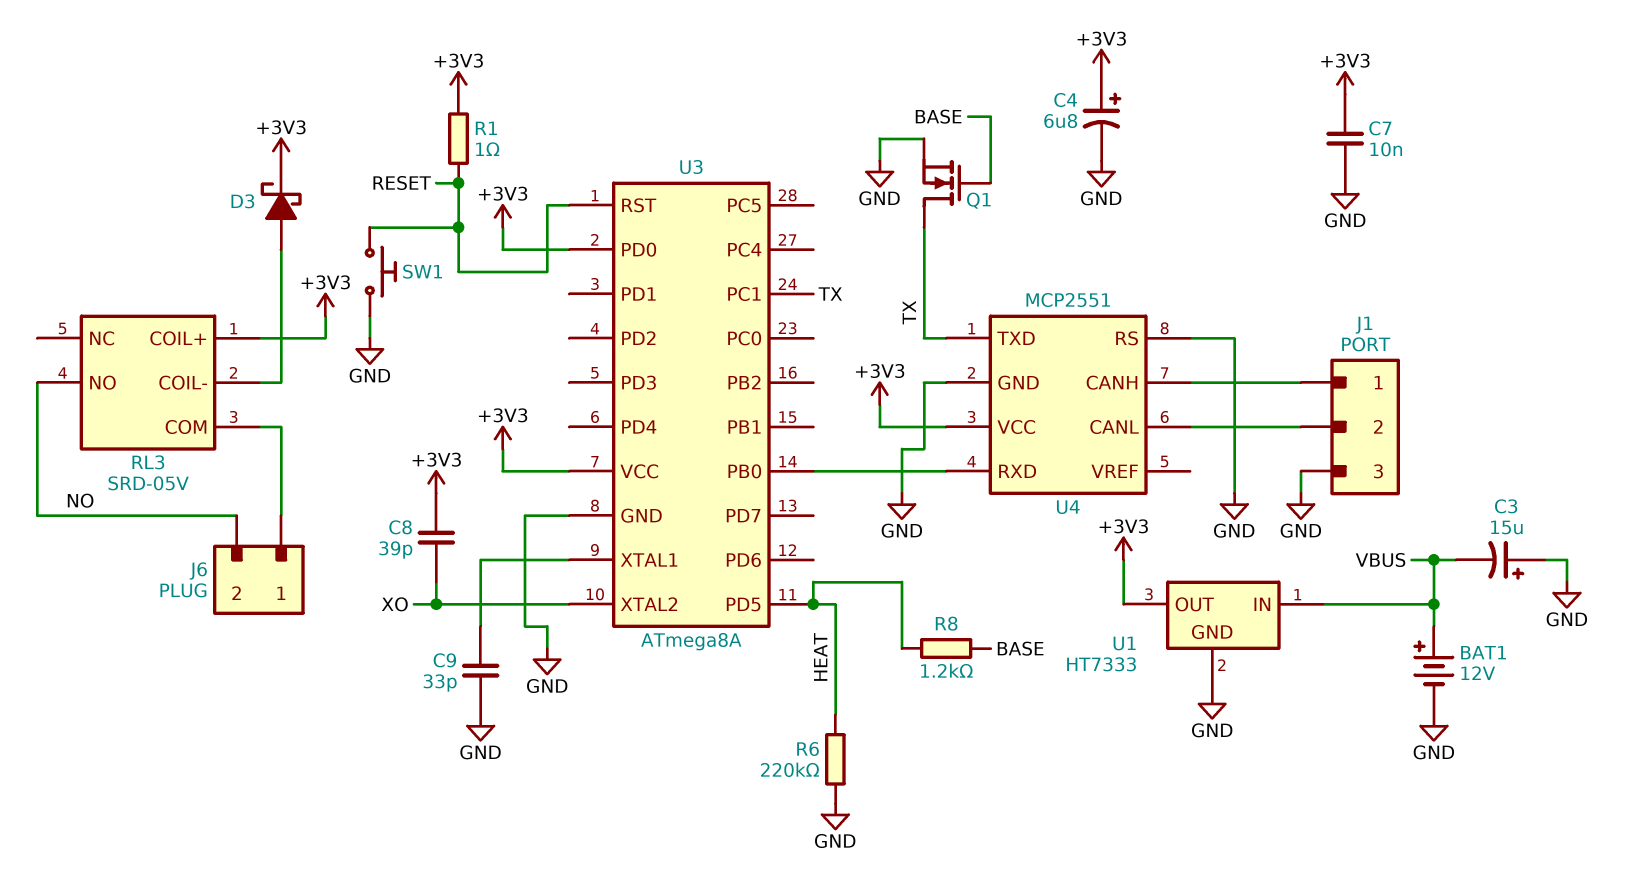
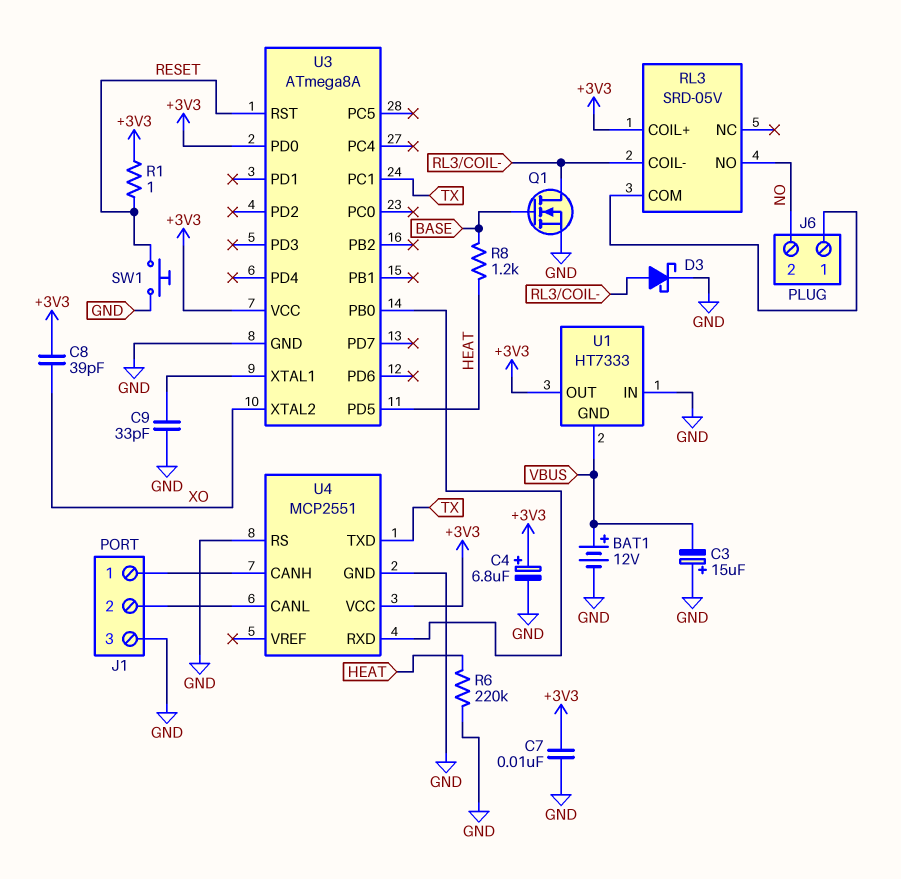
D3: schottky (A RL3/COIL-, K +3V3) -> schottky (A RL3/COIL-, K GND)
Q1: NMOS (G BASE, D TX, S GND) -> NMOS (G BASE, D RL3/COIL-, S GND)
U1 pin GND: GND -> VBUS
U1 pin IN: VBUS -> GND

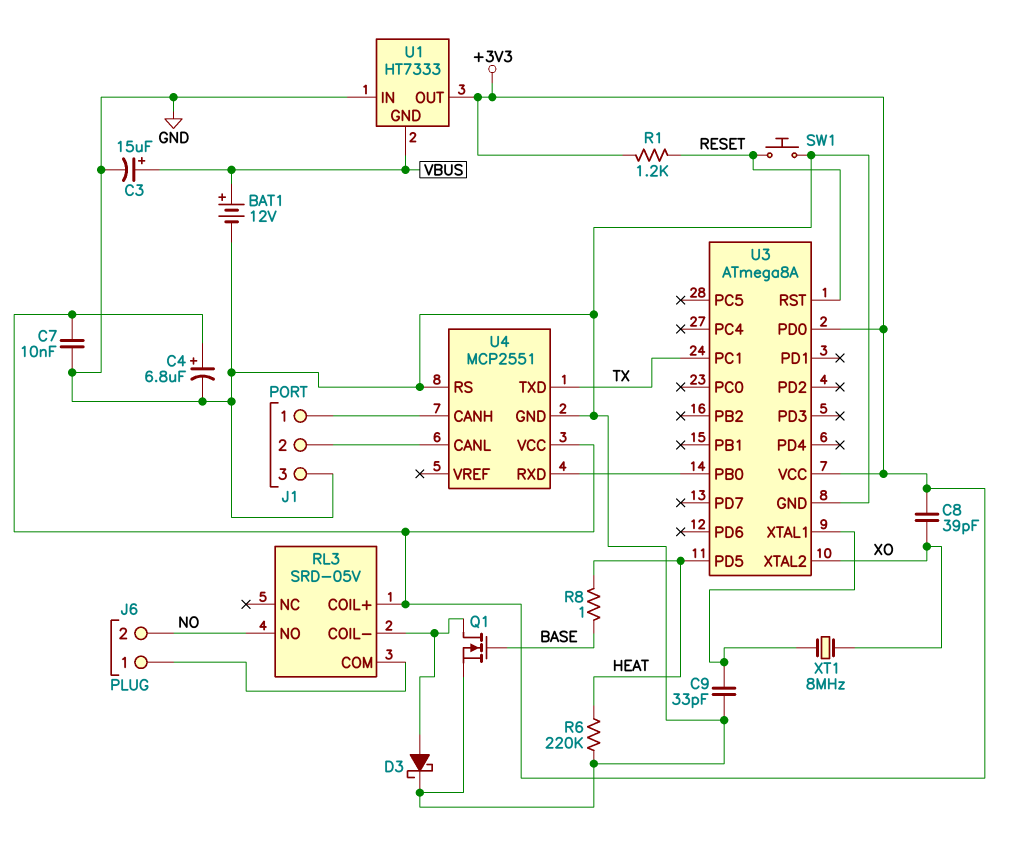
C3: 15uF (plus GND, minus VBUS) -> 15uF (plus VBUS, minus GND)
R1: 1 (+3V3, RESET) -> 1.2k (+3V3, RESET)
R8: 1.2k (BASE, HEAT) -> 1 (BASE, HEAT)
XT1: none -> 8MHz (U3/XTAL1, XO)

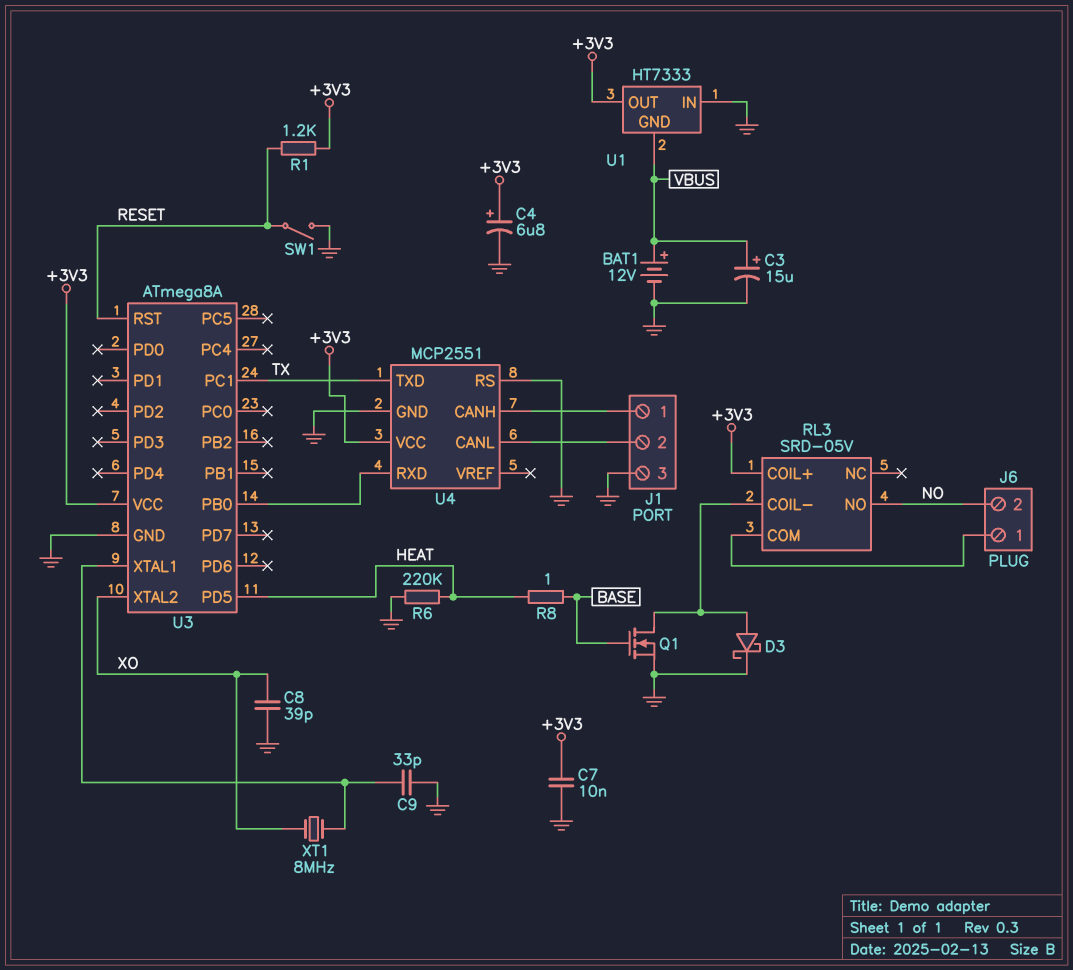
C8: 39pF (+3V3, XO) -> 39pF (GND, XO)
SW1: button (GND, RESET) -> switch (GND, RESET)
U3 pin PD0: +3V3 -> none

